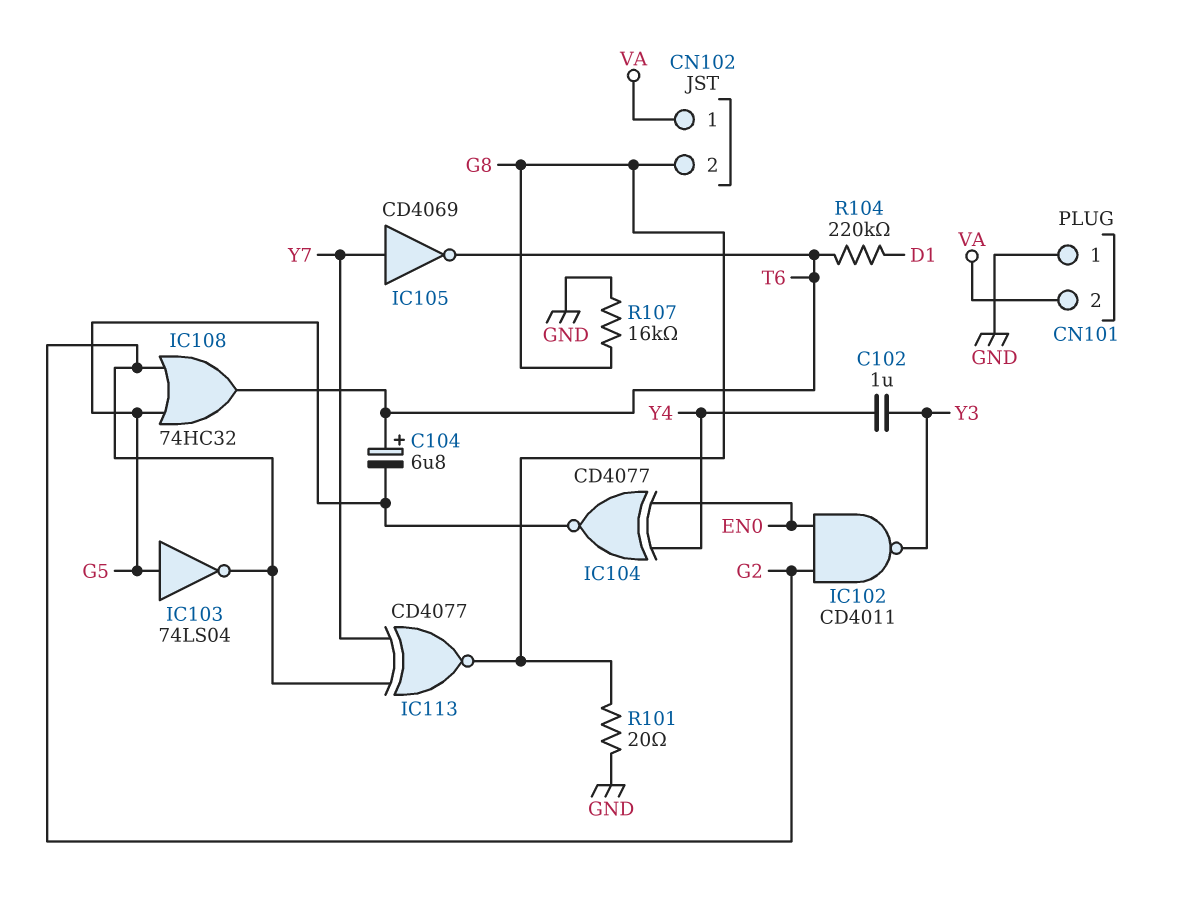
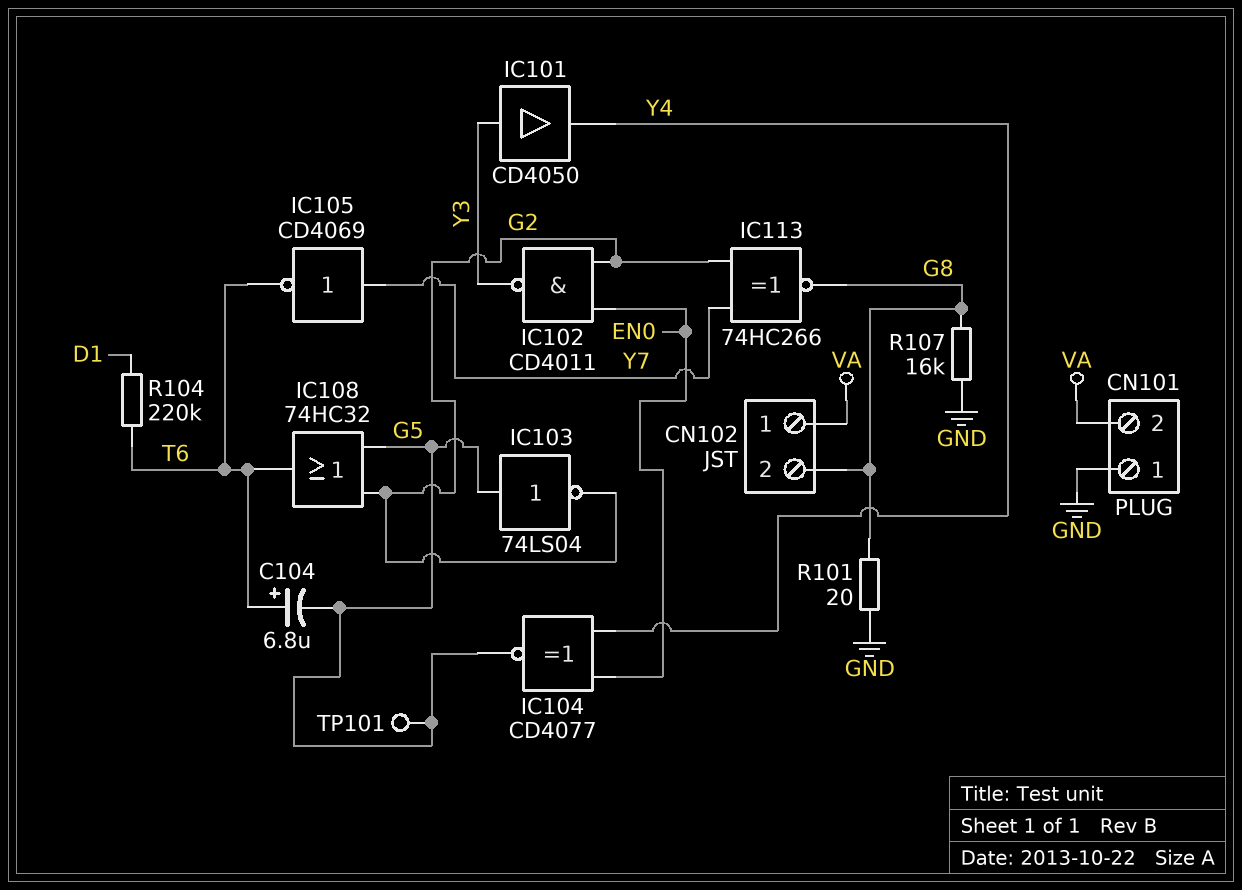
C102: 1uF (Y3, Y4) -> none
IC101: none -> buffer CD4050 (in Y3, out Y4)
IC113: XNOR CD4077 (in G2, in Y7, out G8) -> XNOR 74HC266 (in G2, in Y7, out G8)
TP101: none -> test point (G5)

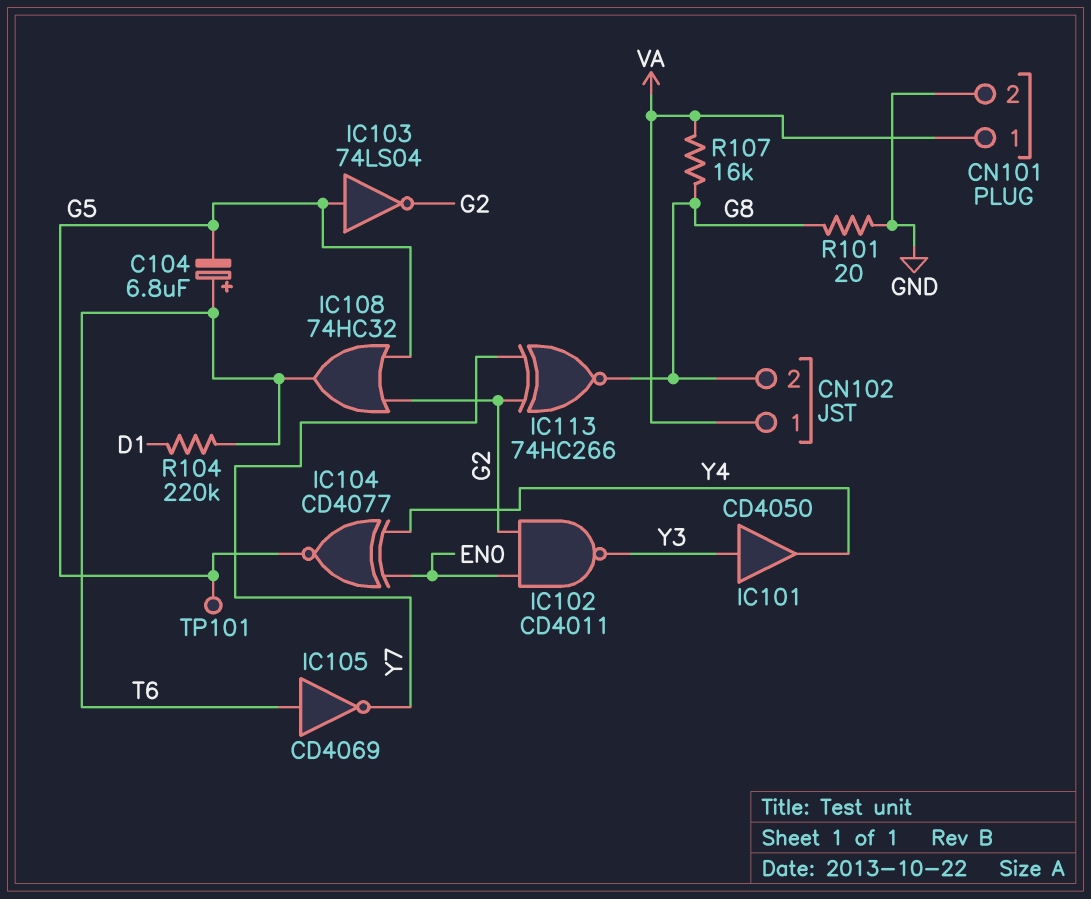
CN101 pin 1: GND -> VA
CN101 pin 2: VA -> GND
IC105: NOT CD4069 (in Y7, out T6) -> NOT CD4069 (in T6, out Y7)
R107: 16k (G8, GND) -> 16k (G8, VA)

